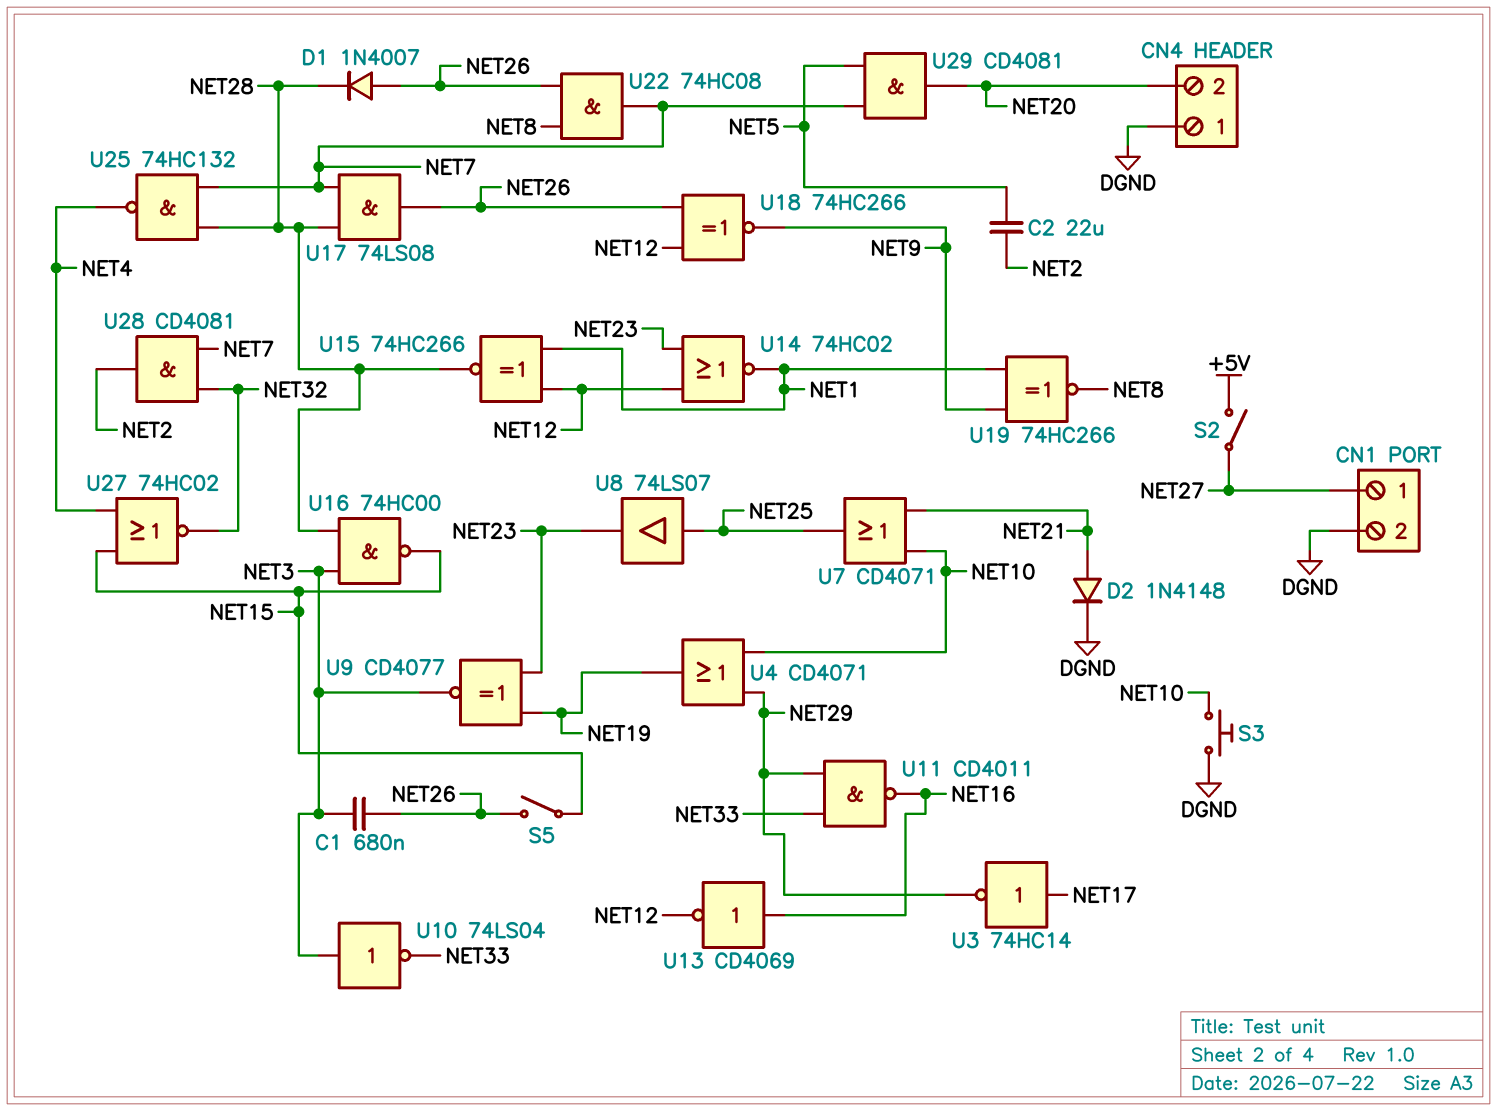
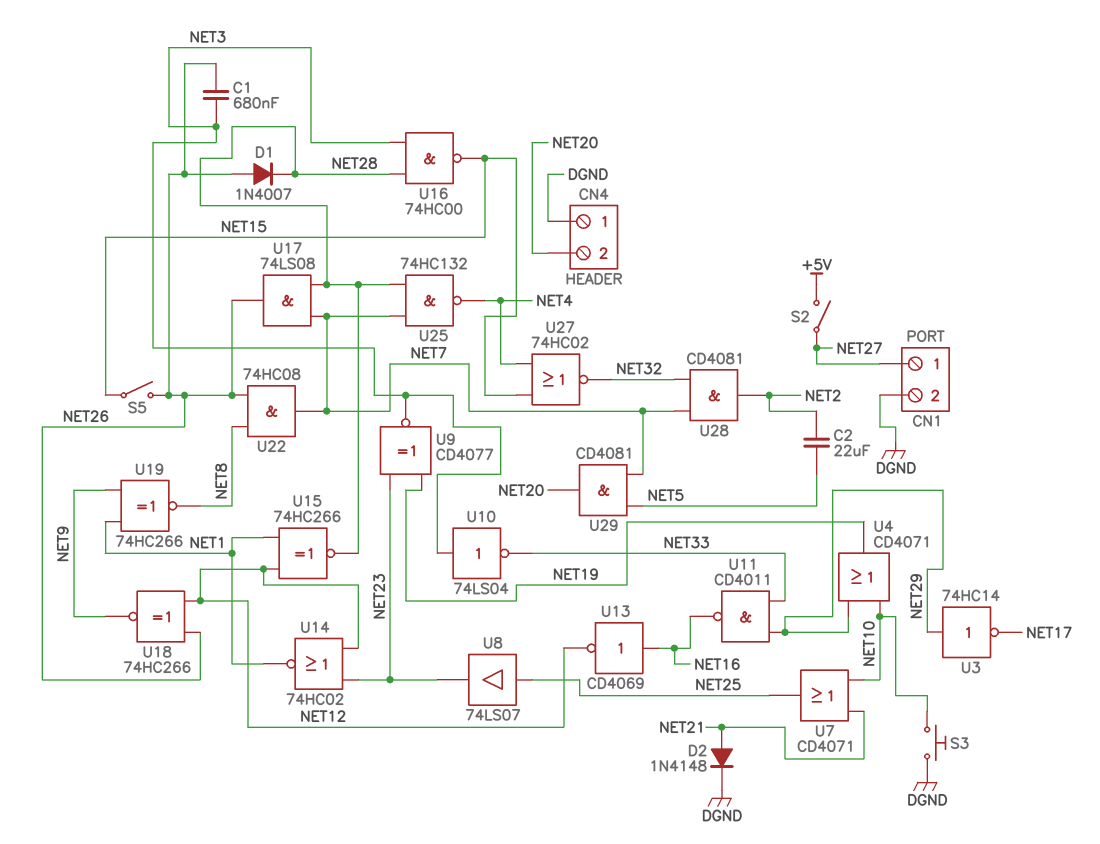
U3: NOT 74HC14 (in NET17, out NET29) -> NOT 74HC14 (in NET29, out NET17)

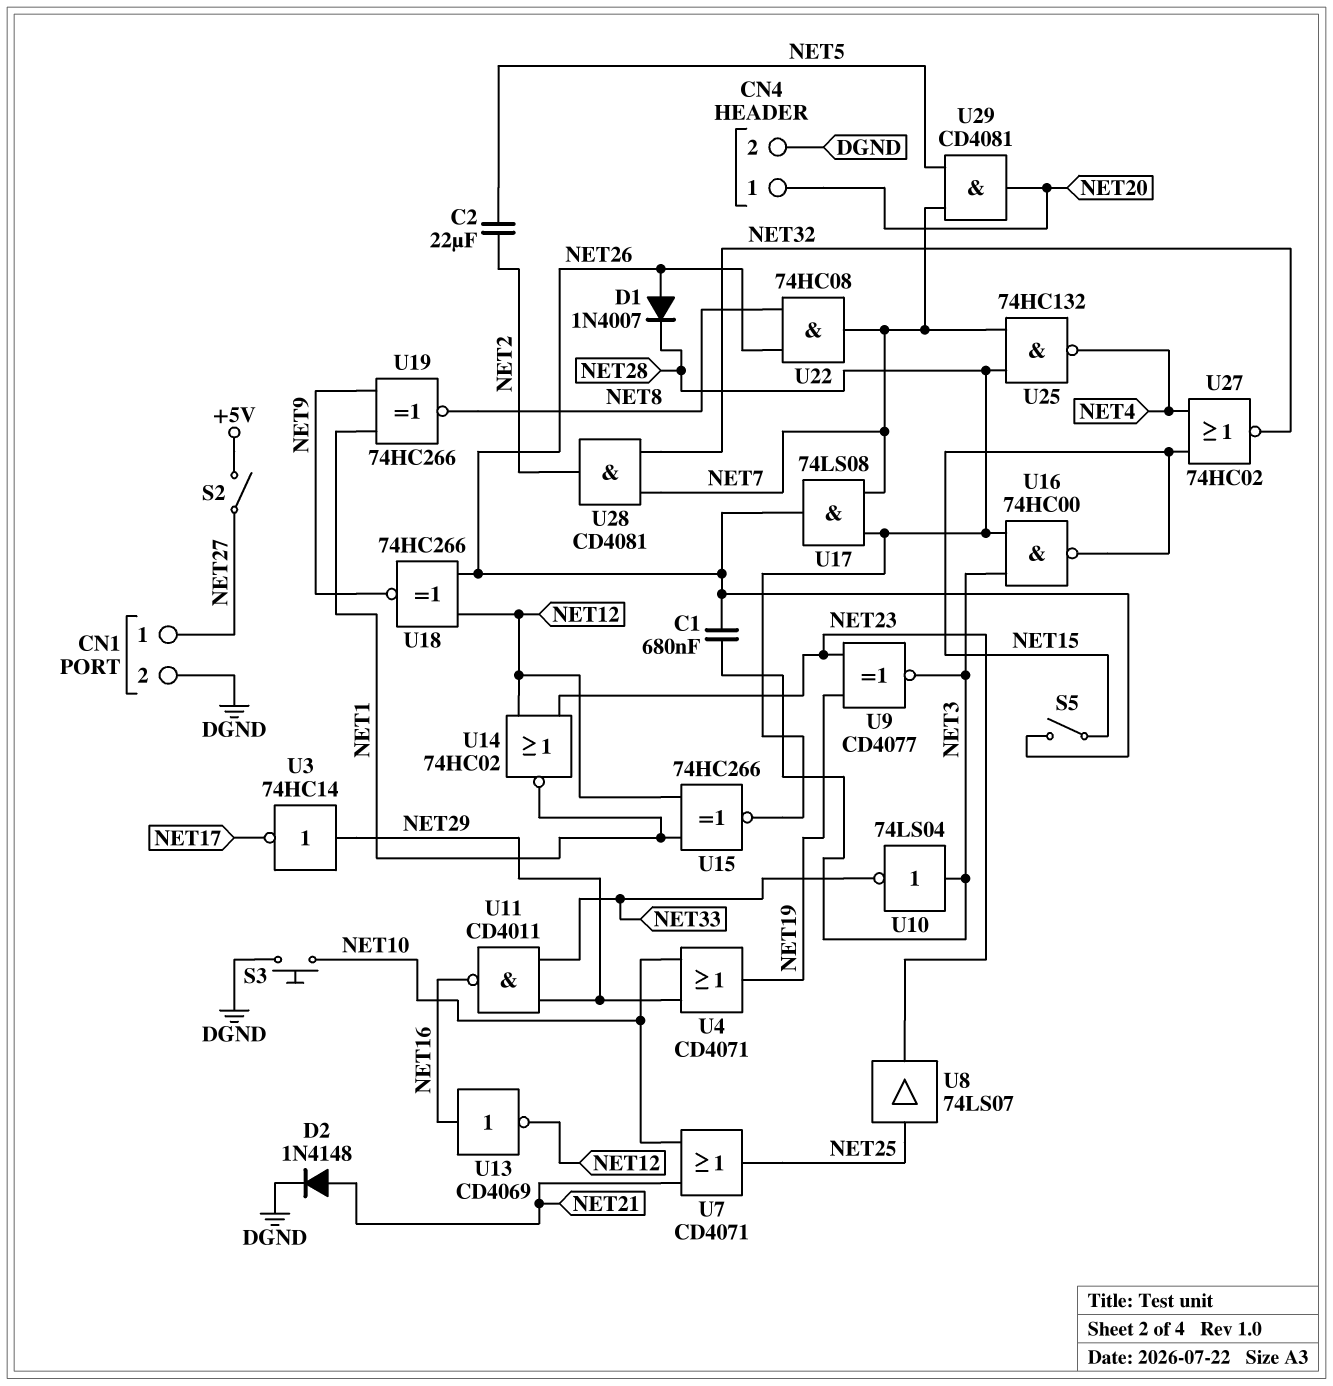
CN4 pin 1: DGND -> NET20
CN4 pin 2: NET20 -> DGND

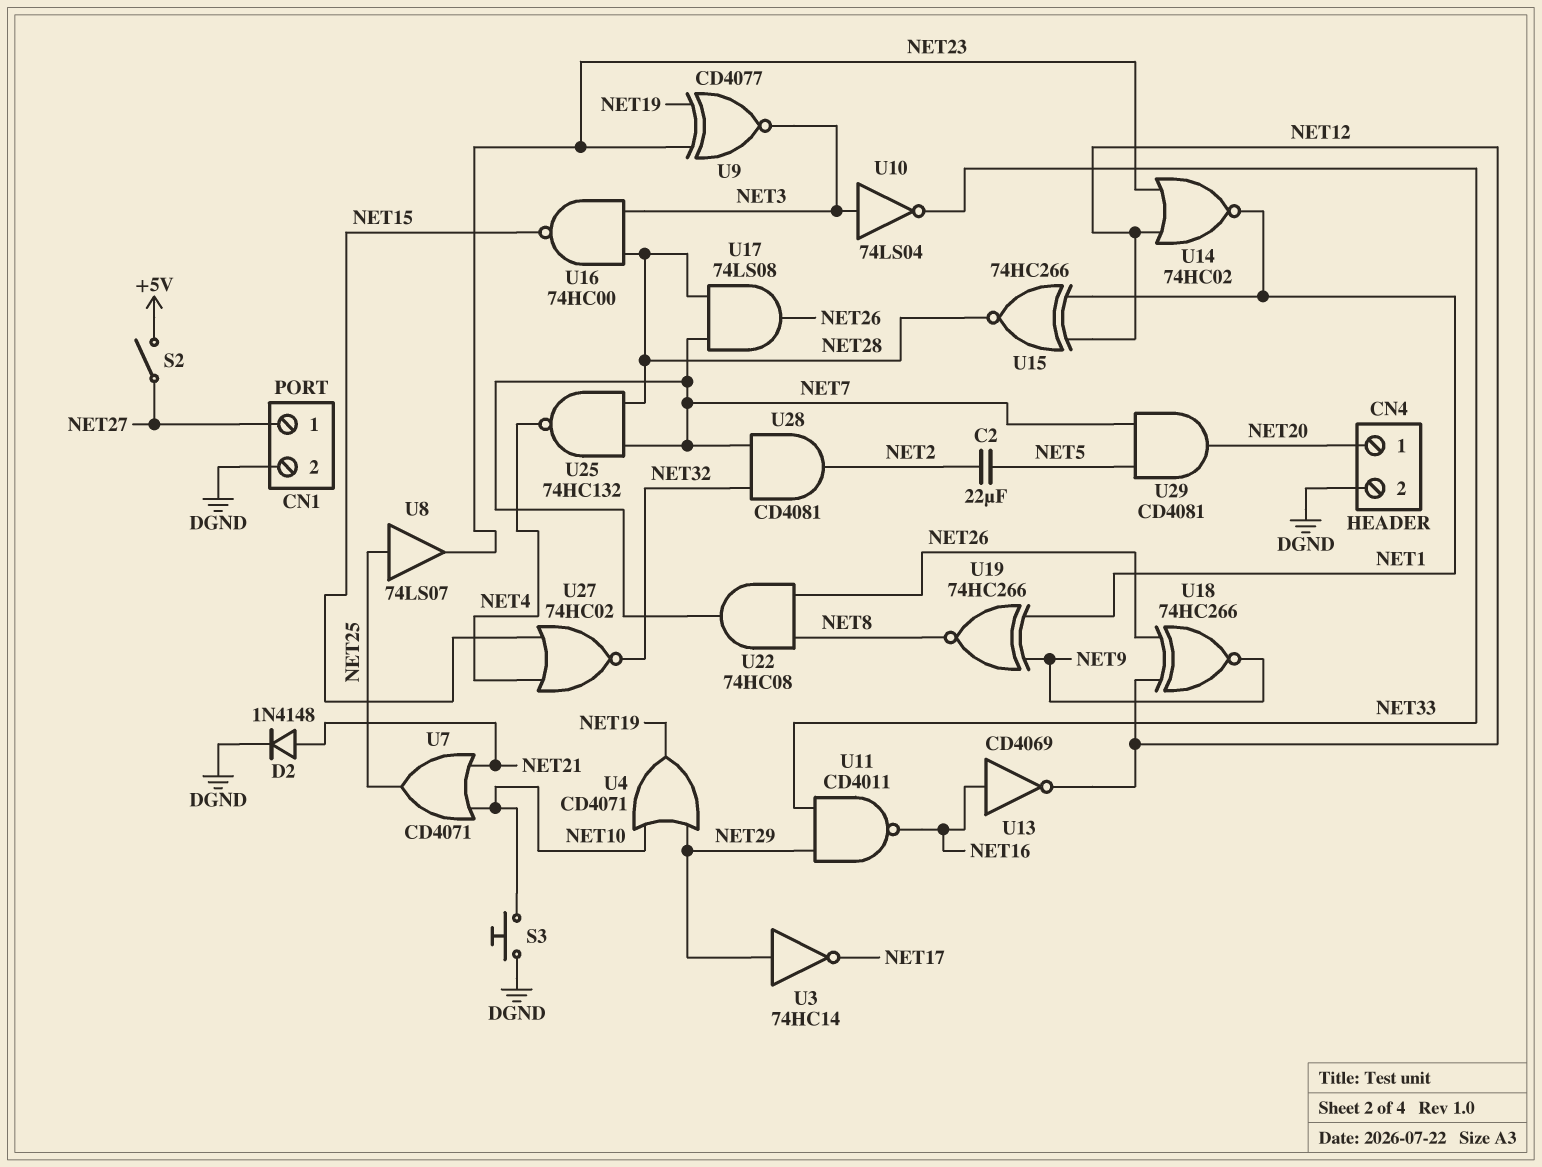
C1: 680nF (NET3, NET26) -> none
D1: diode 1N4007 (A NET26, K NET28) -> none
S5: switch (NET15, NET26) -> none

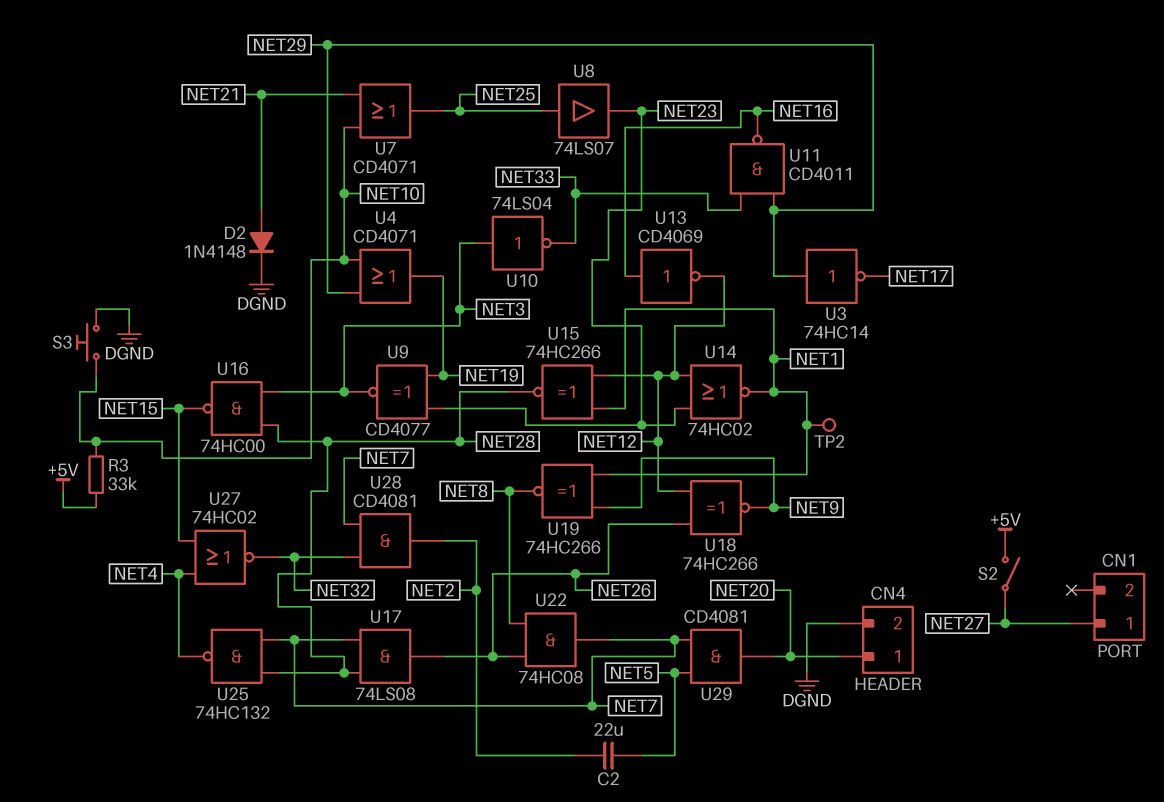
CN1 pin 2: DGND -> none
R3: none -> 33k (+5V, NET10)
TP2: none -> test point (NET1)

